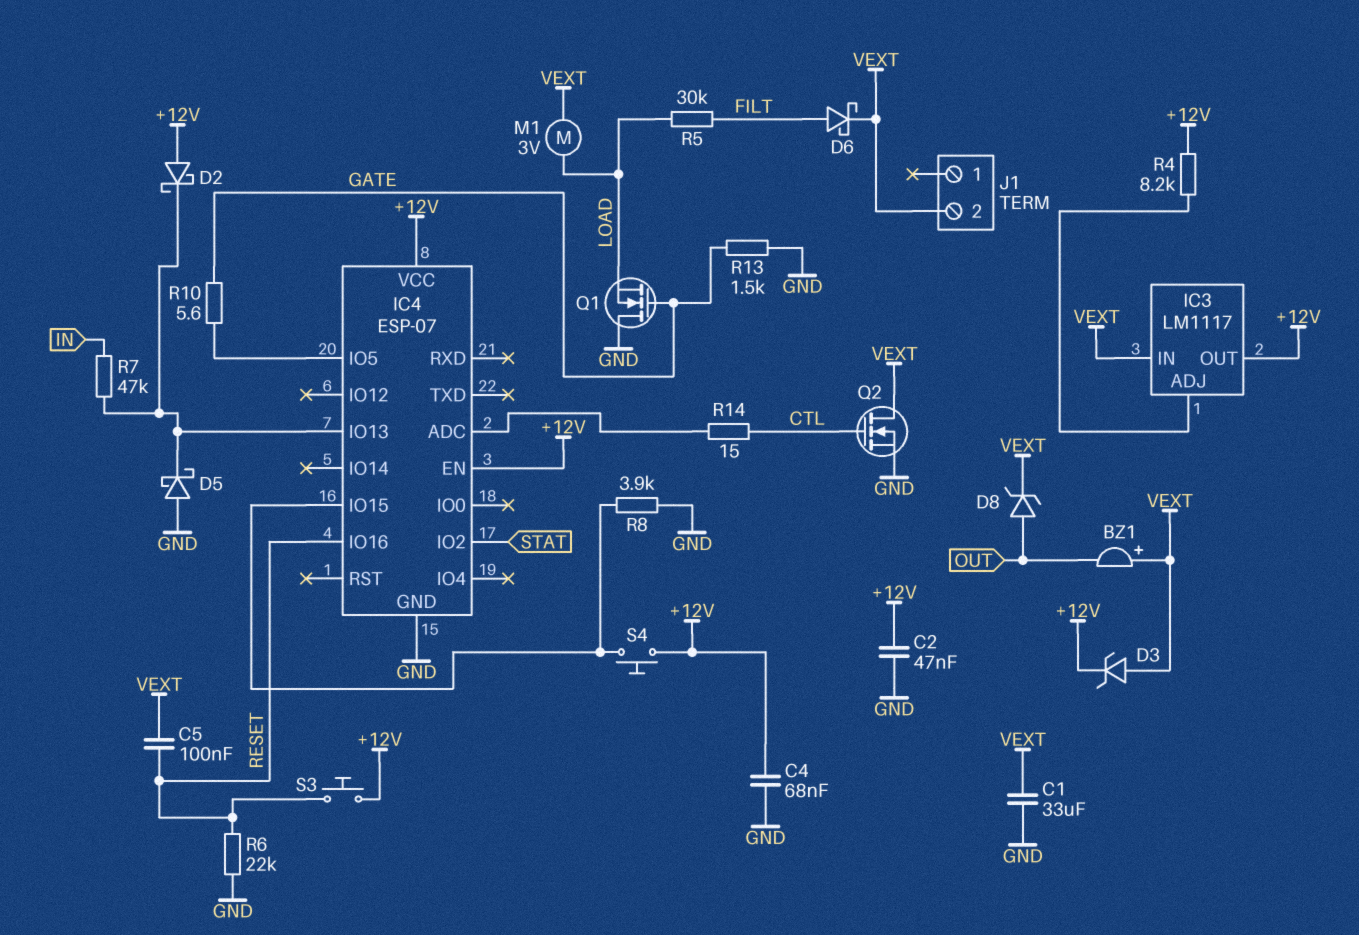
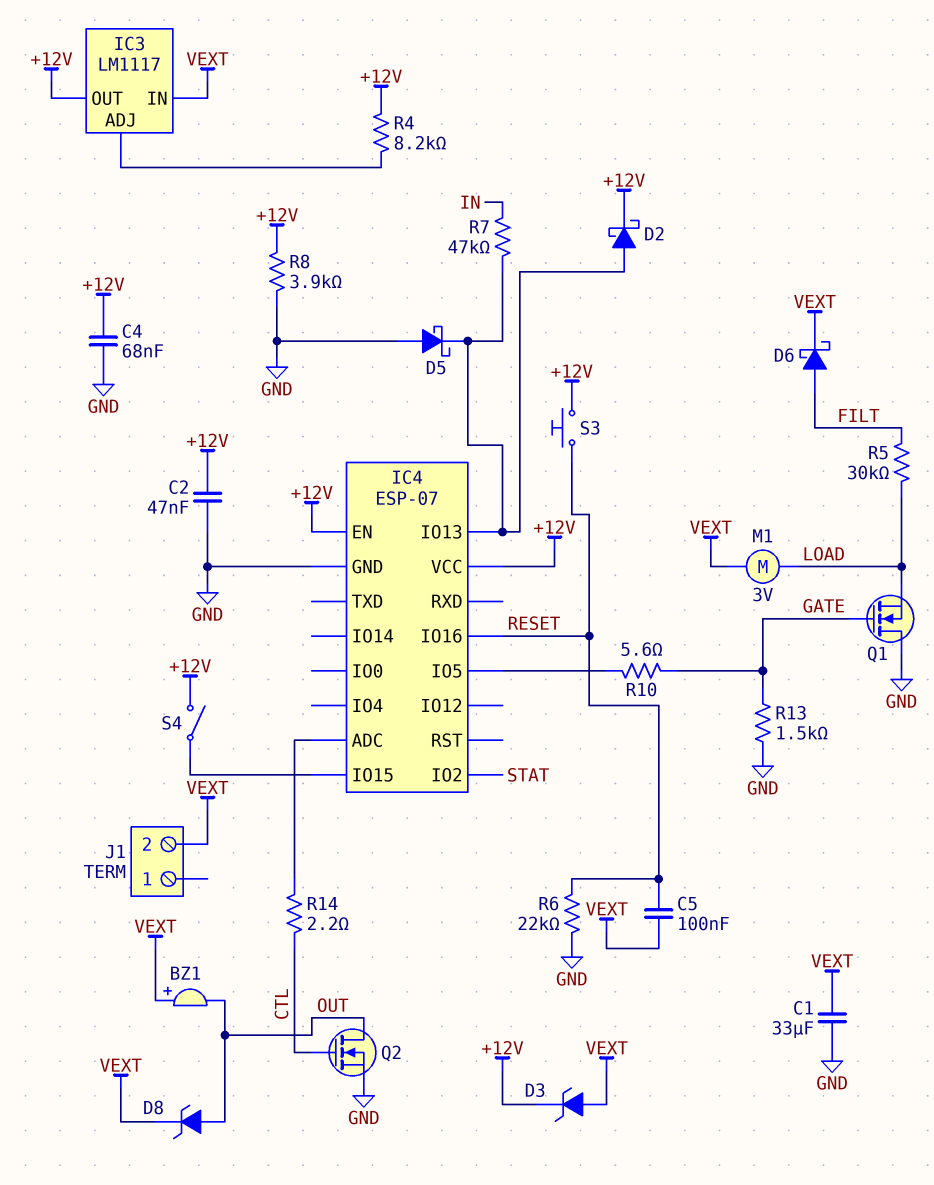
D2: schottky (A +12V, K IC4/IO13) -> schottky (A IC4/IO13, K +12V)
Q2: NMOS (G CTL, D VEXT, S GND) -> NMOS (G CTL, D OUT, S GND)
R8: 3.9k (GND, IC4/IO15) -> 3.9k (+12V, GND)
R14: 15 (CTL, IC4/ADC) -> 2.2 (CTL, IC4/ADC)
S4: button (+12V, IC4/IO15) -> switch (+12V, IC4/IO15)

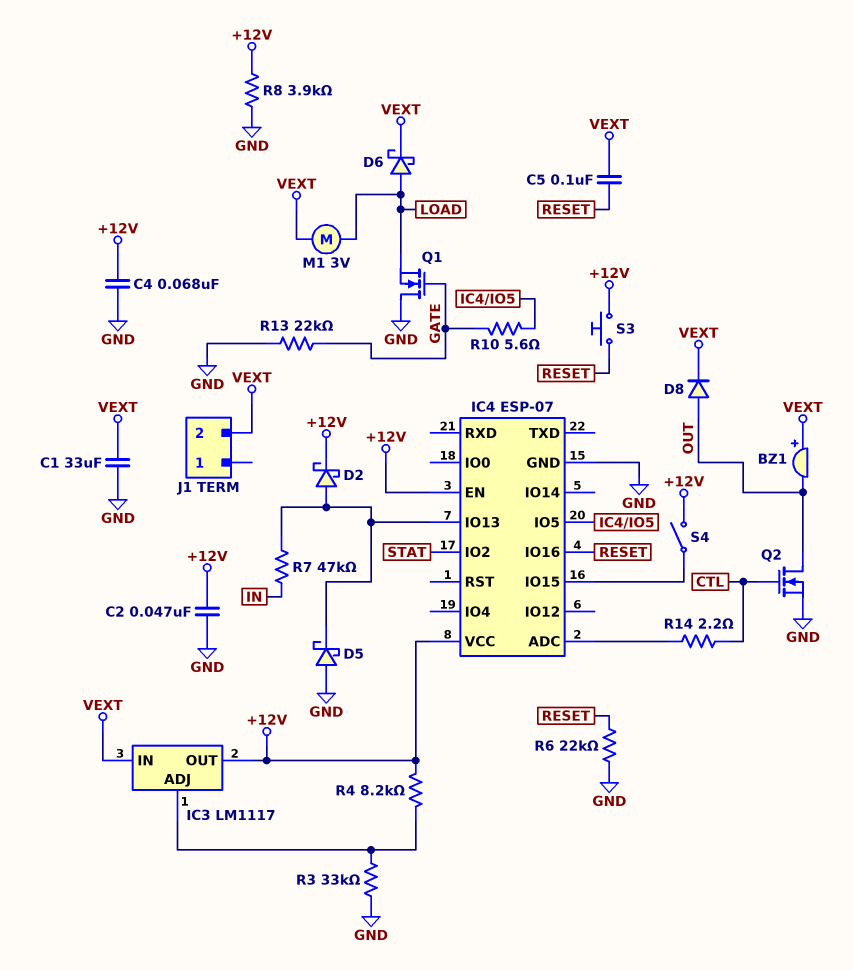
D3: zener (A VEXT, K +12V) -> none
D6: schottky (A FILT, K VEXT) -> schottky (A LOAD, K VEXT)
D8: zener (A OUT, K VEXT) -> diode (A OUT, K VEXT)
R3: none -> 33k (GND, IC3/ADJ)
R5: 30k (FILT, LOAD) -> none
R13: 1.5k (GATE, GND) -> 22k (GATE, GND)

